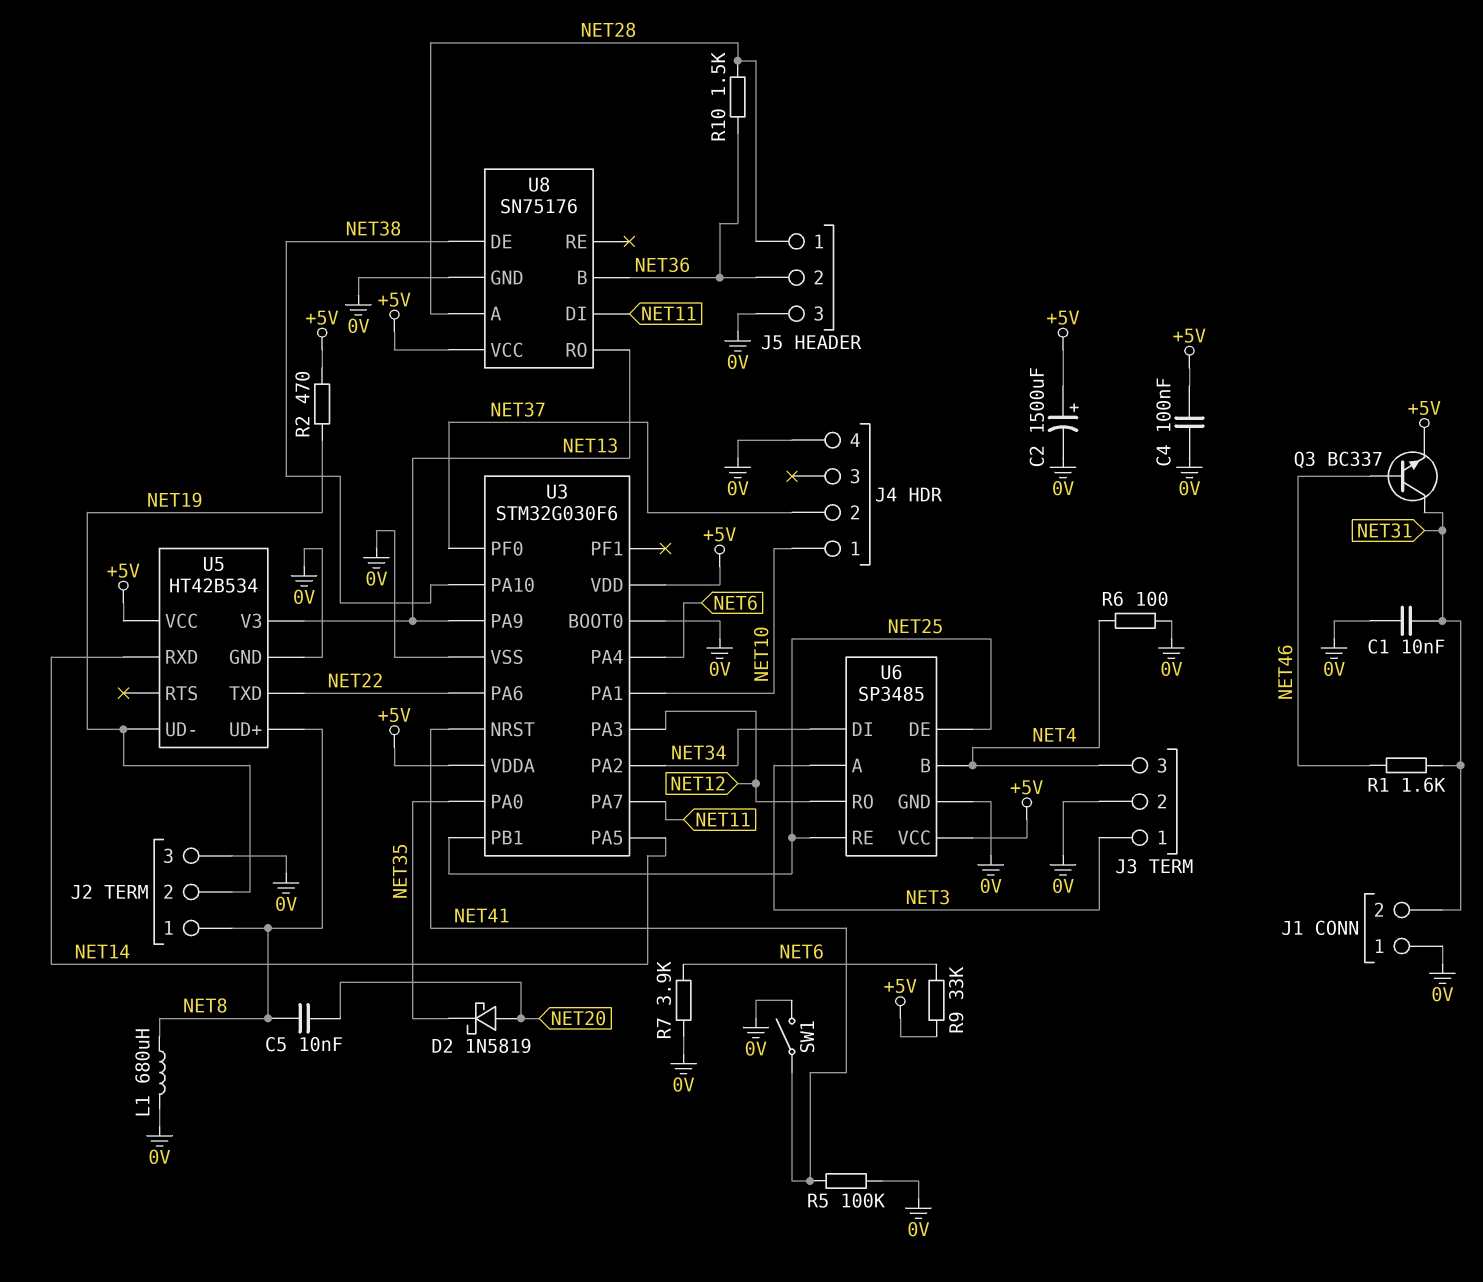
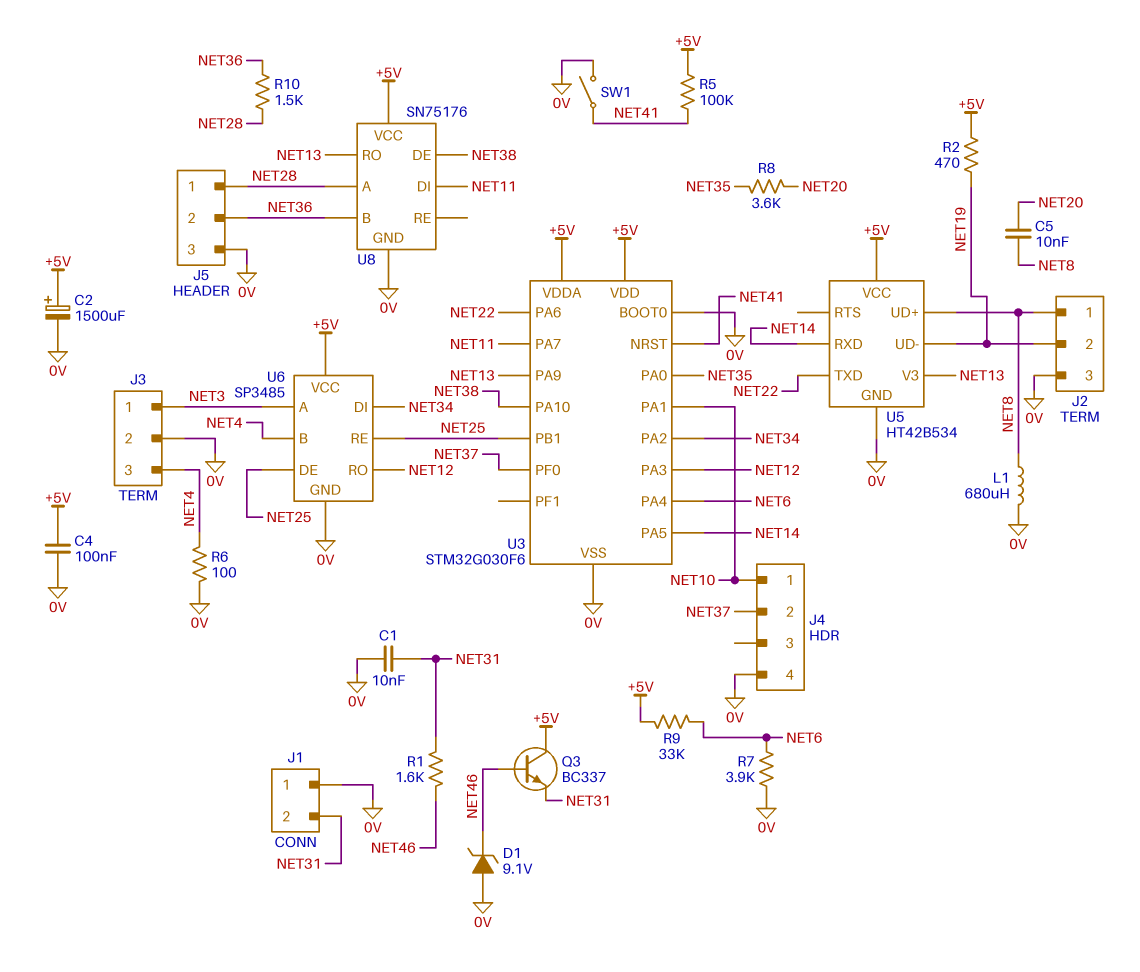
D1: none -> zener 9.1V (A 0V, K NET46)
D2: schottky 1N5819 (A NET20, K NET35) -> none
Q3: NPN BC337 (B NET46, C NET31, E +5V) -> NPN BC337 (B NET46, C +5V, E NET31)
R5: 100k (0V, NET41) -> 100k (+5V, NET41)
R8: none -> 3.6k (NET20, NET35)

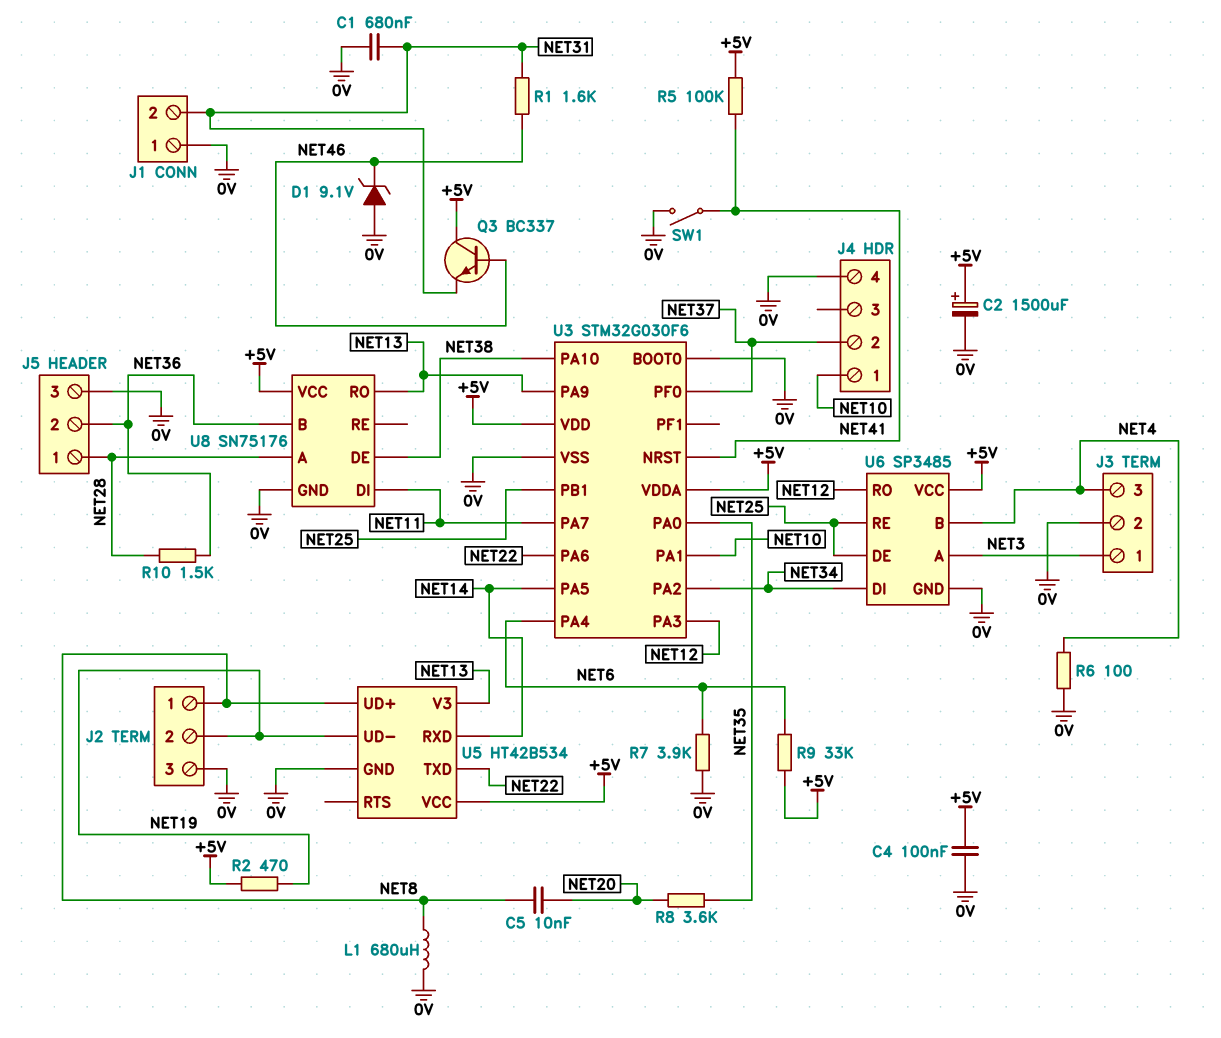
C1: 10nF (0V, NET31) -> 680nF (0V, NET31)

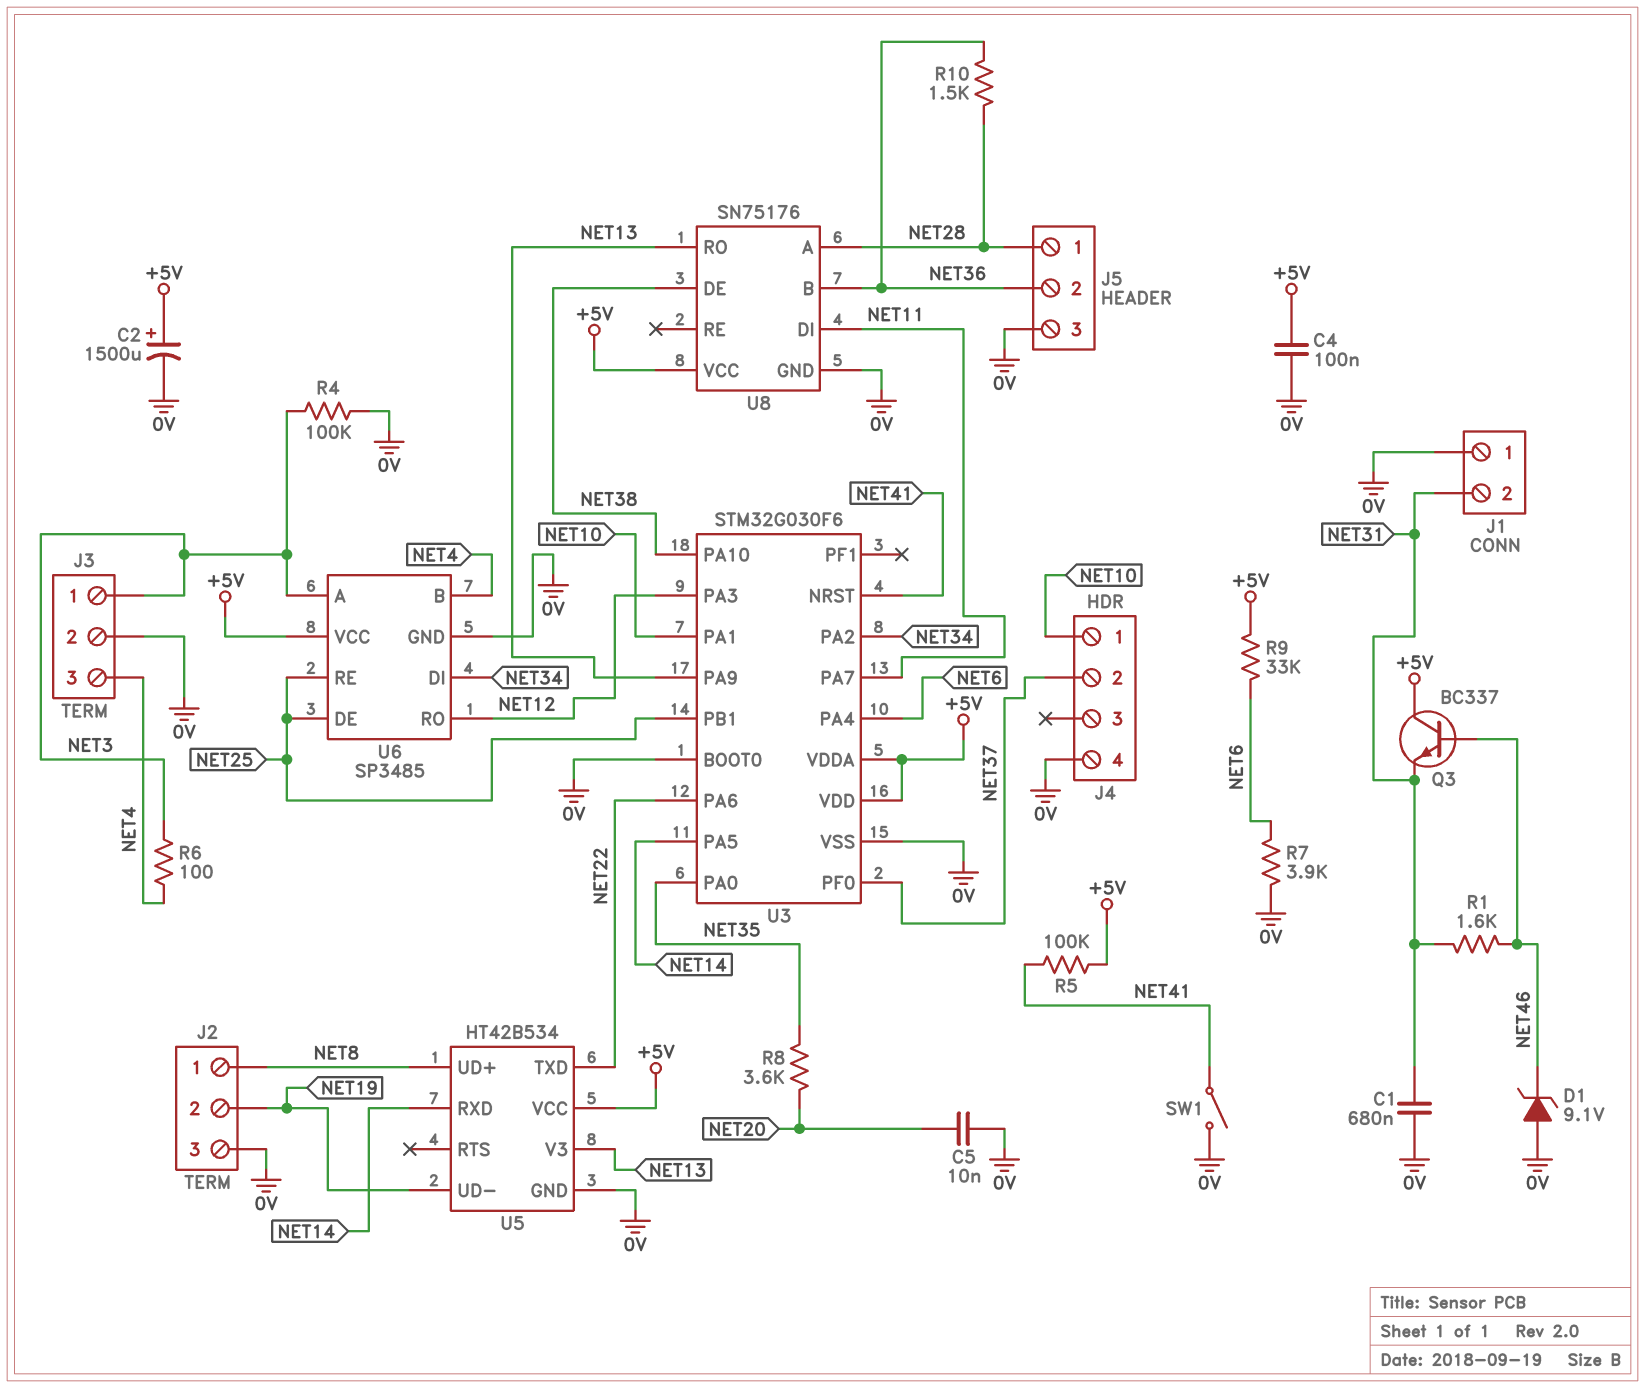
C5: 10nF (NET8, NET20) -> 10nF (0V, NET20)
L1: 680uH (0V, NET8) -> none
R2: 470 (+5V, NET19) -> none
R4: none -> 100k (0V, NET3)
R6: 100 (0V, NET4) -> 100 (NET3, NET4)

